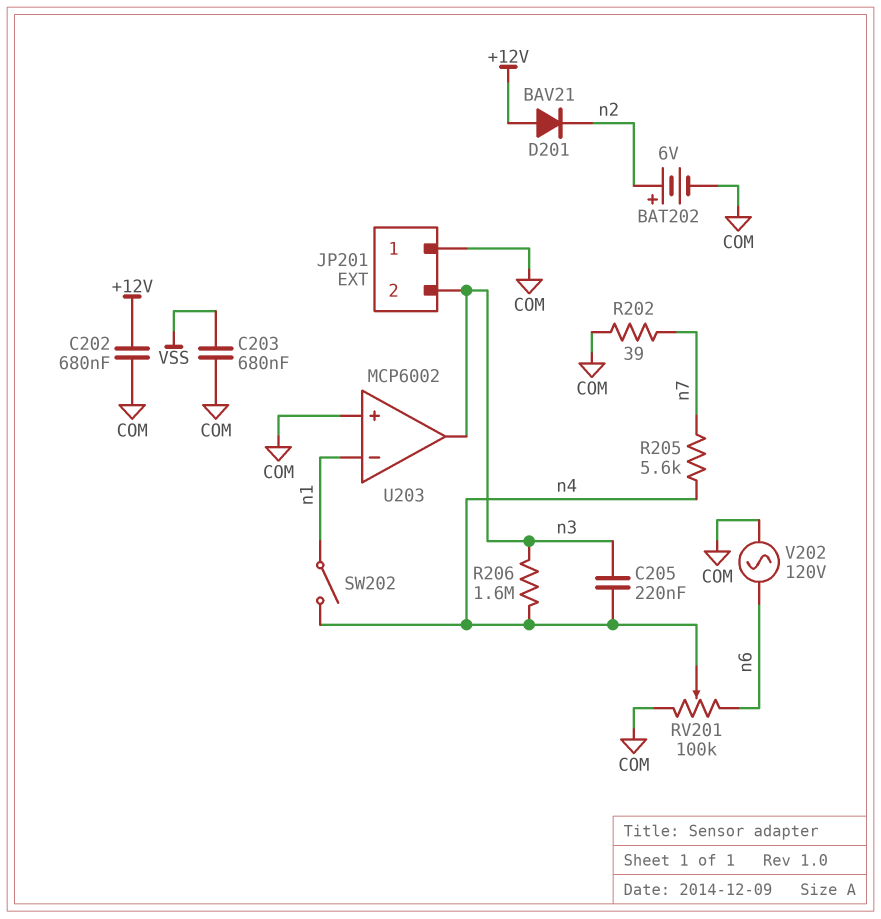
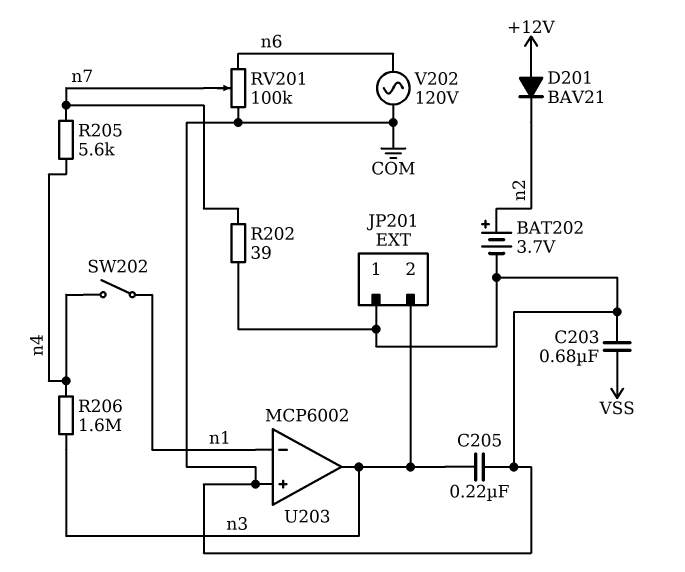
BAT202: 6V (plus n2, minus COM) -> 3.7V (plus n2, minus COM)
C202: 680nF (+12V, COM) -> none
C205: 220nF (n3, n4) -> 220nF (COM, n3)
RV201: 100k (COM, n6, wiper n4) -> 100k (COM, n6, wiper n7)

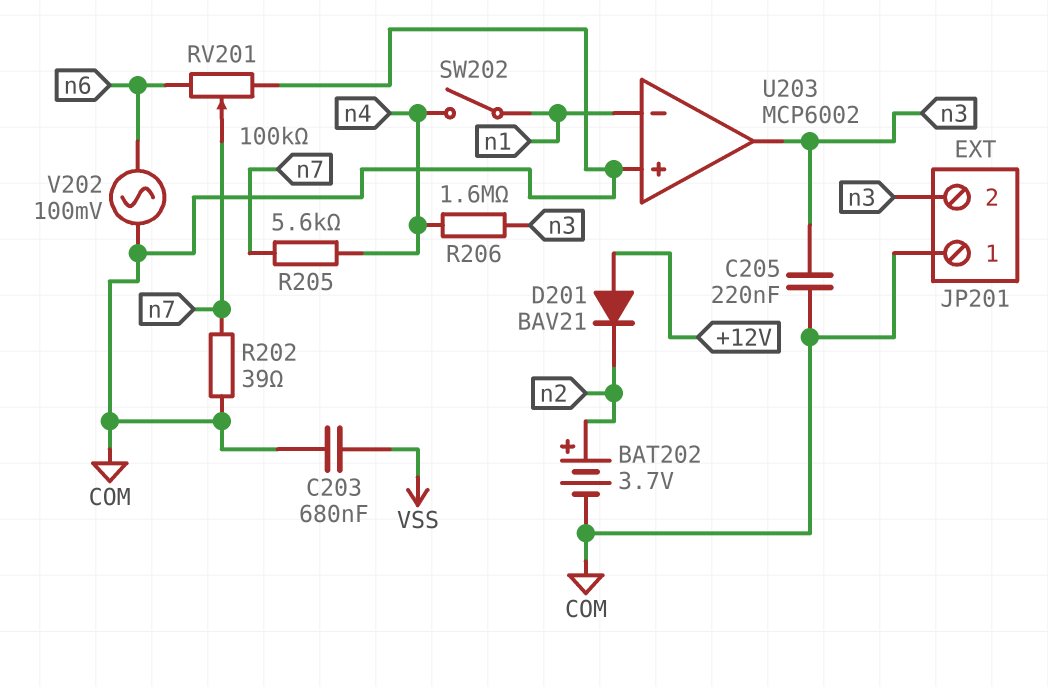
V202: AC 120V (COM, n6) -> AC 100mV (COM, n6)

